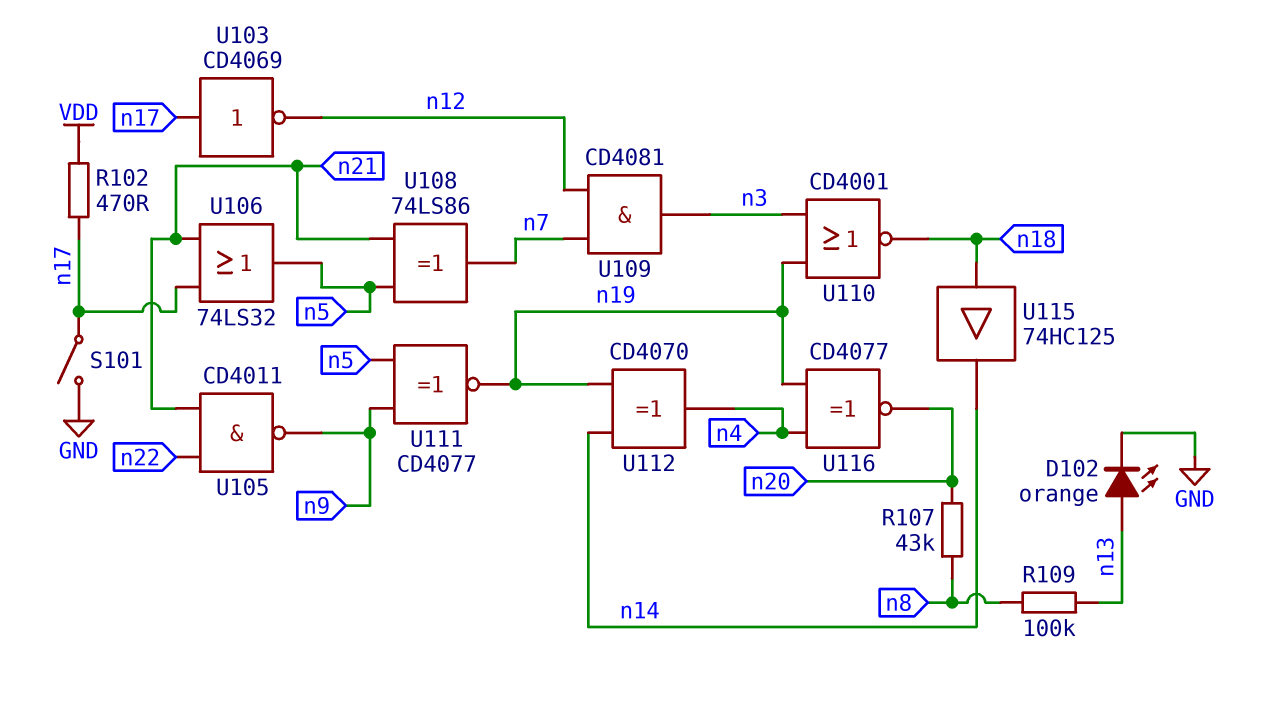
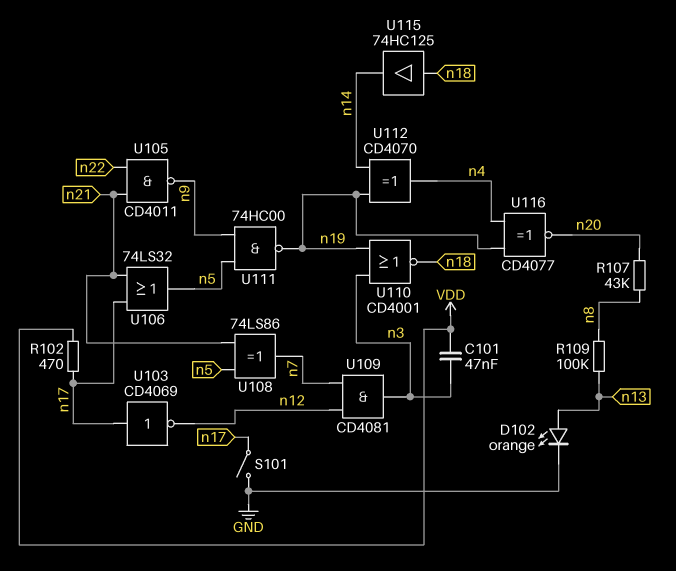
C101: none -> 47nF (VDD, n3)
U111: XNOR CD4077 (in n5, in n9, out n19) -> NAND 74HC00 (in n5, in n9, out n19)

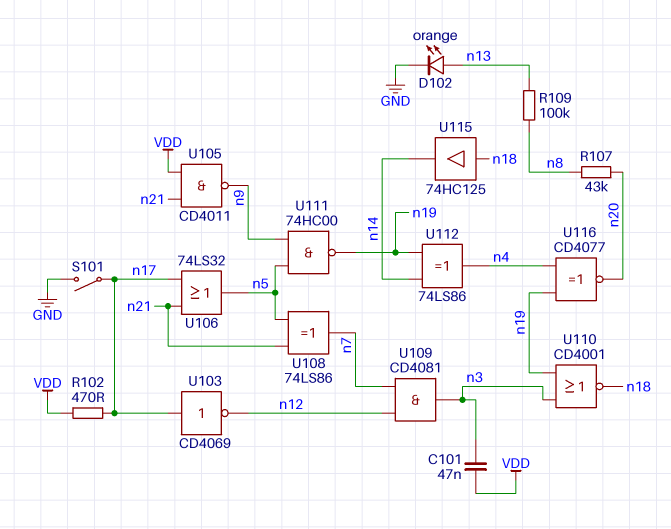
U105: NAND CD4011 (in n21, in n22, out n9) -> NAND CD4011 (in VDD, in n21, out n9)
U112: XOR CD4070 (in n14, in n19, out n4) -> XOR 74LS86 (in n14, in n19, out n4)

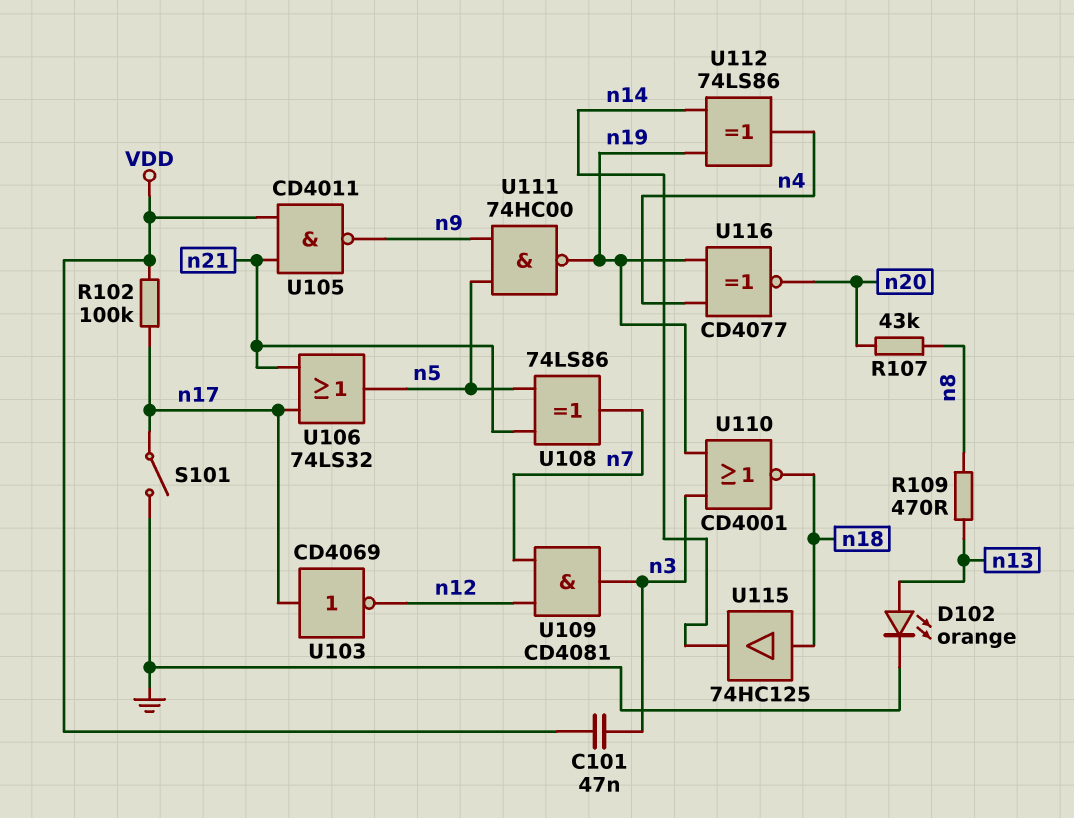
R102: 470 (VDD, n17) -> 100k (VDD, n17)
R109: 100k (n8, n13) -> 470 (n8, n13)

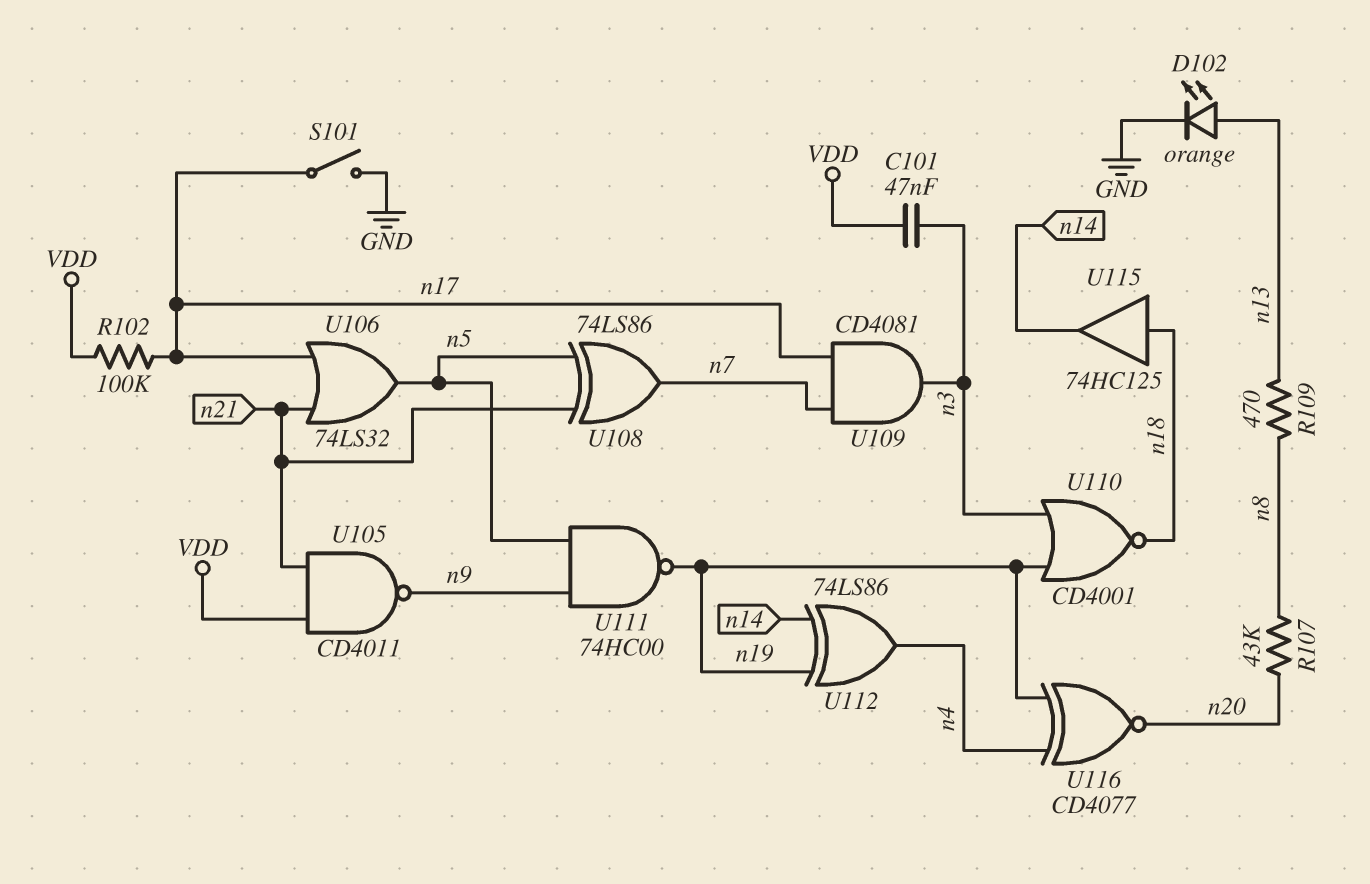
U103: NOT CD4069 (in n17, out n12) -> none
U109: AND CD4081 (in n7, in n12, out n3) -> AND CD4081 (in n7, in n17, out n3)

